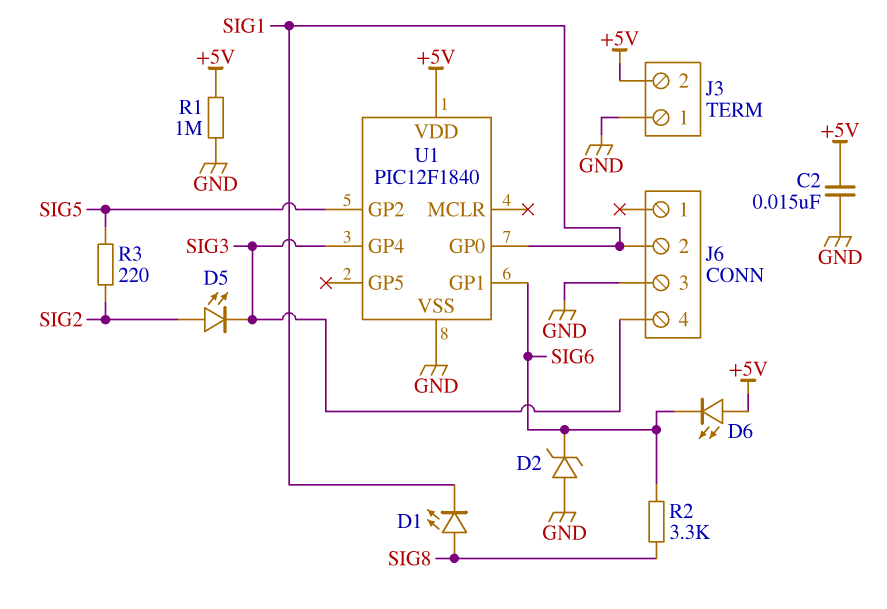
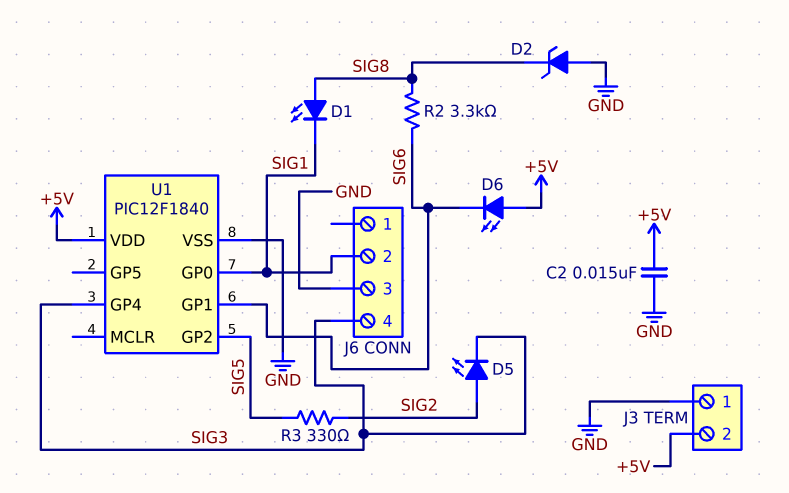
D2: zener (A GND, K SIG6) -> zener (A GND, K SIG8)
R1: 1M (+5V, GND) -> none
R3: 220 (SIG2, SIG5) -> 330 (SIG2, SIG5)

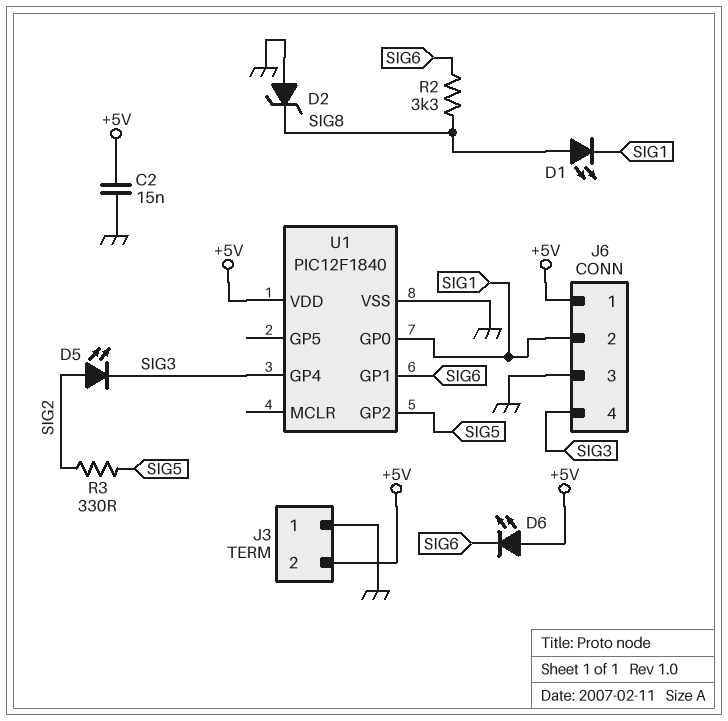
J6 pin 1: none -> +5V

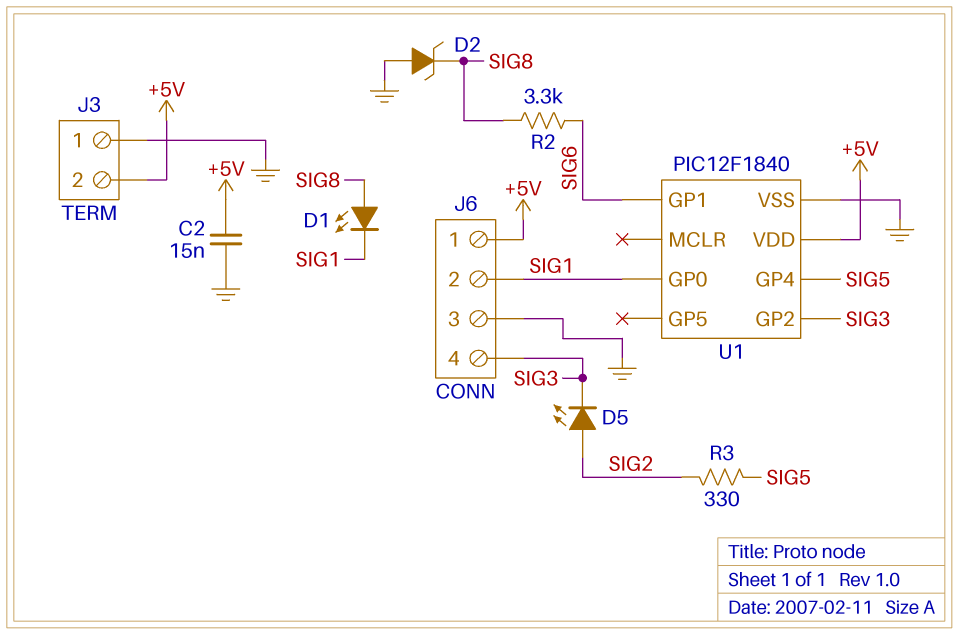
D6: LED (A +5V, K SIG6) -> none
U1 pin GP2: SIG5 -> SIG3
U1 pin GP4: SIG3 -> SIG5

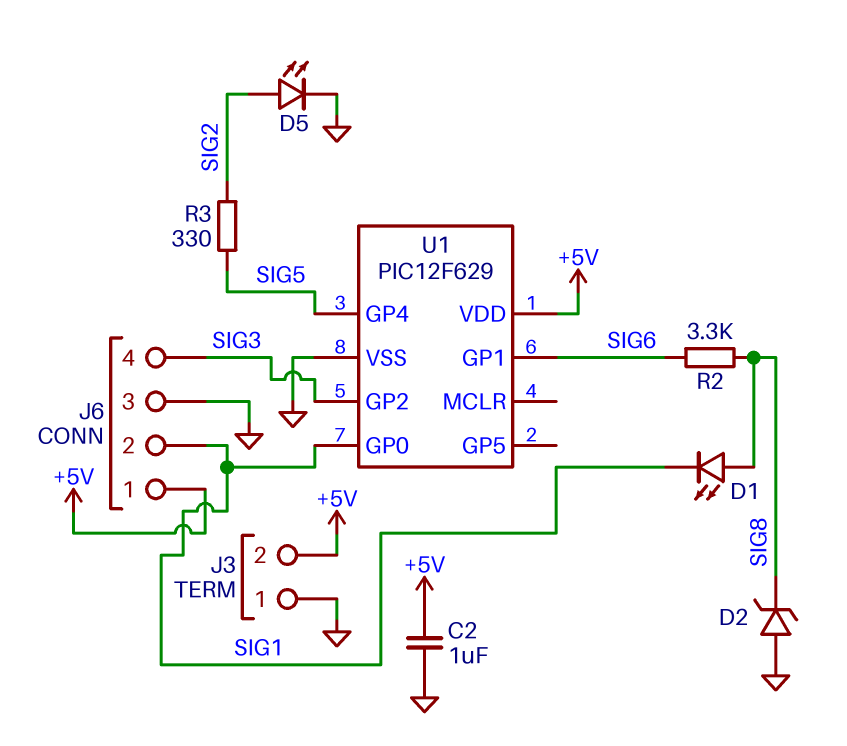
C2: 15nF (+5V, GND) -> 1uF (+5V, GND)
D5: LED (A SIG2, K SIG3) -> LED (A SIG2, K GND)
U1: PIC12F1840 -> PIC12F629

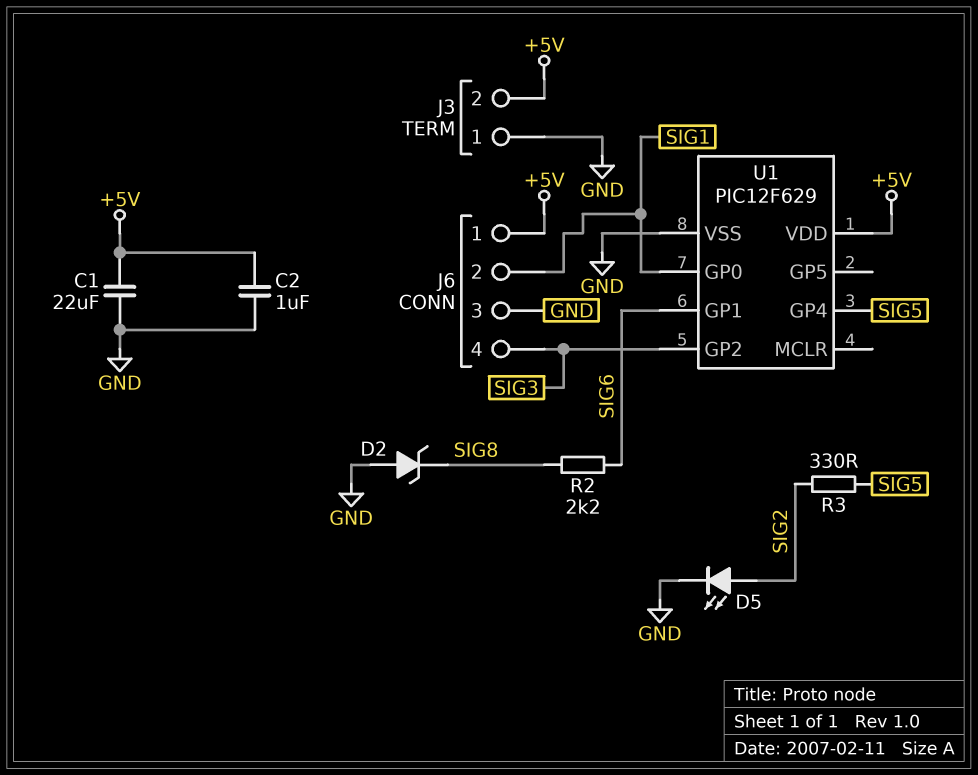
C1: none -> 22uF (+5V, GND)
D1: LED (A SIG8, K SIG1) -> none
R2: 3.3k (SIG6, SIG8) -> 2.2k (SIG6, SIG8)

